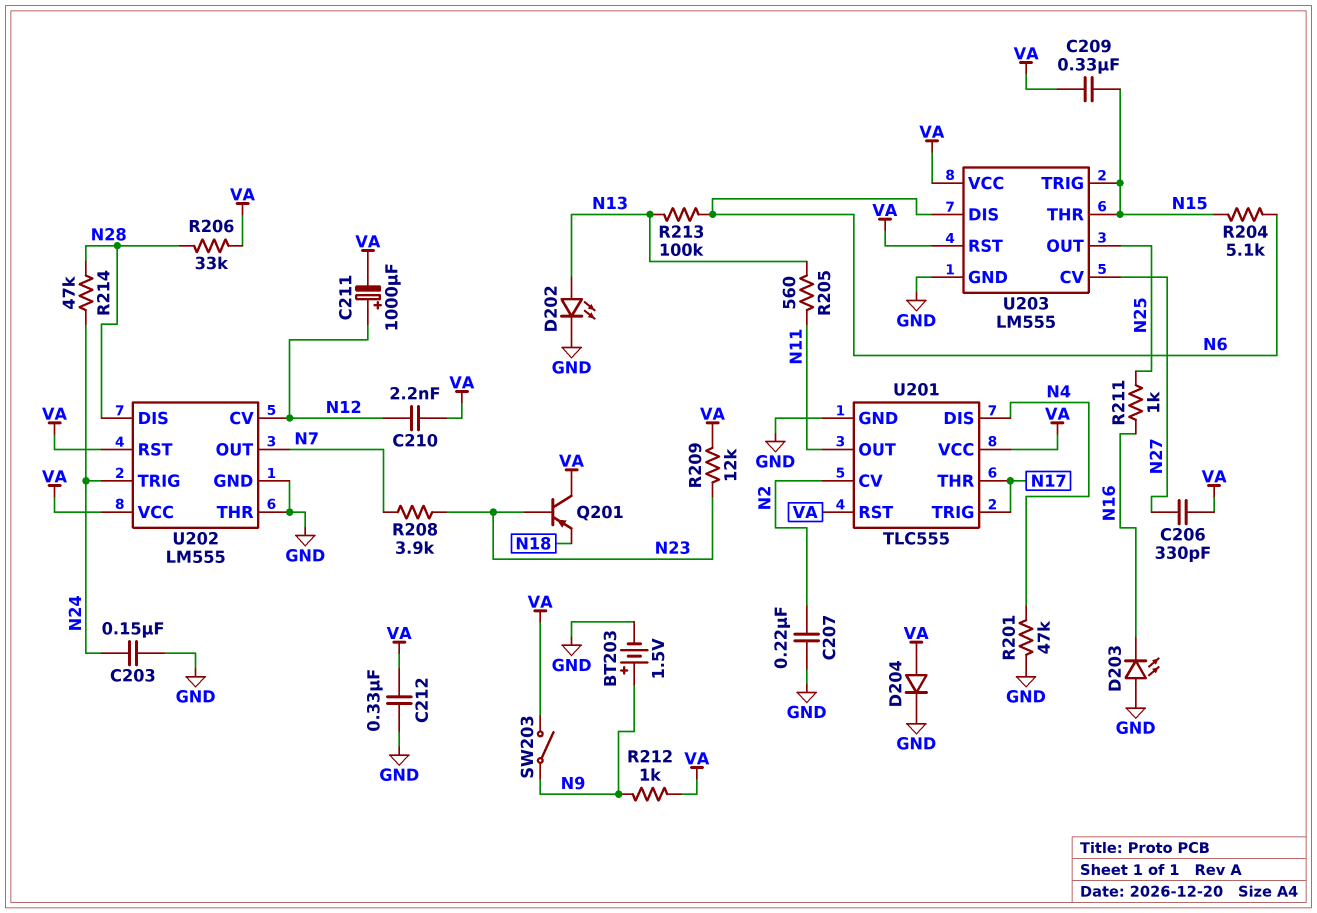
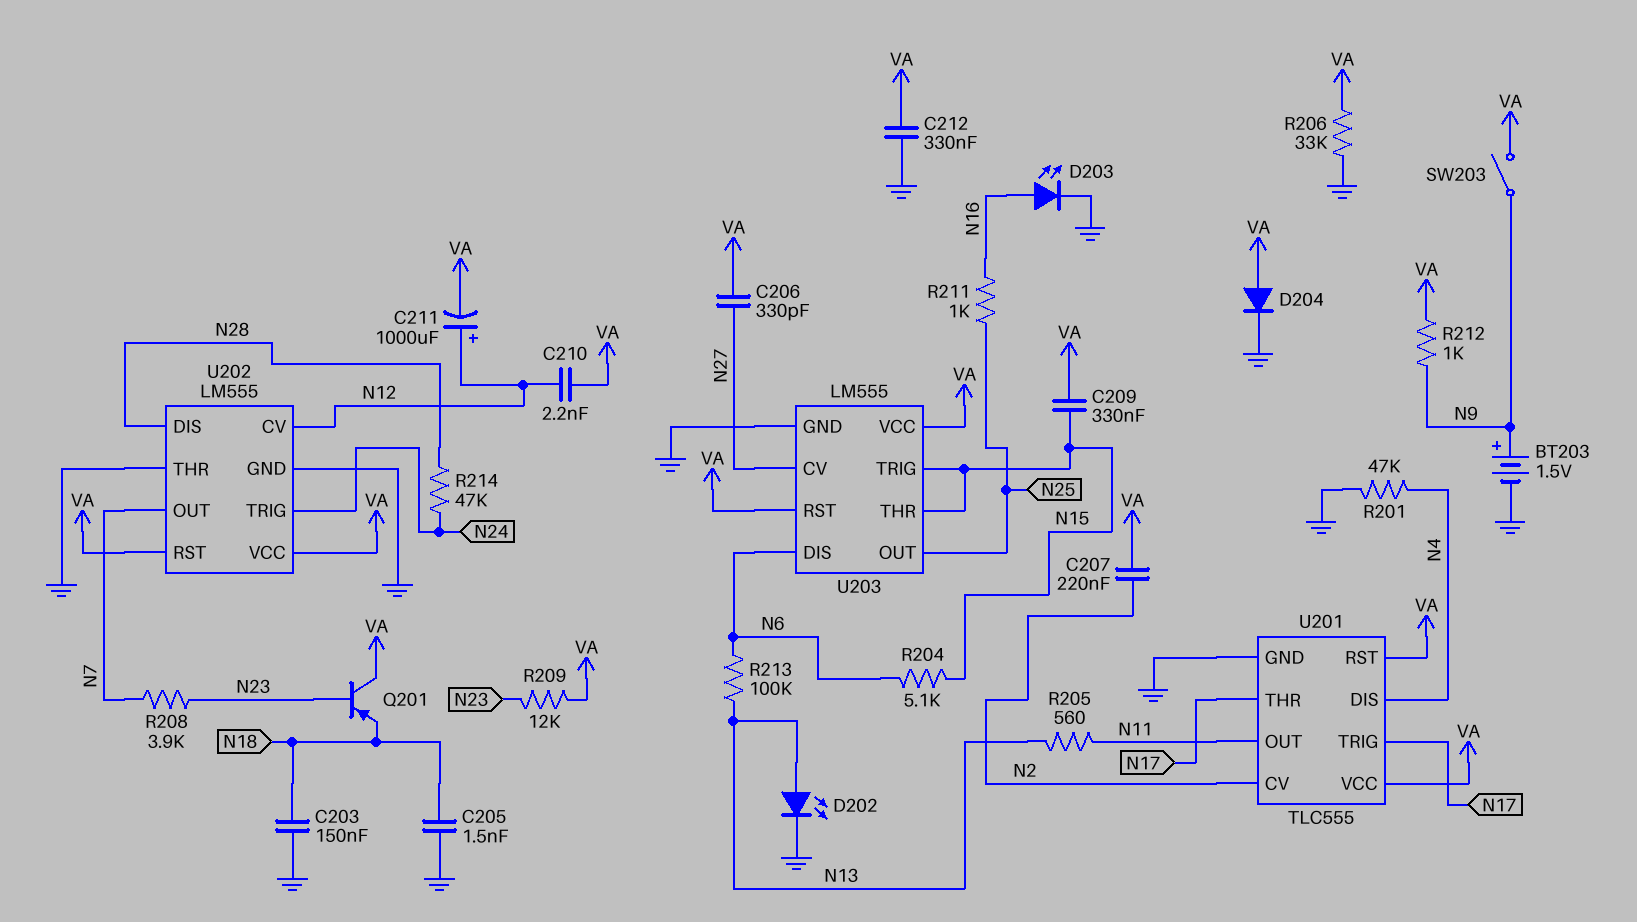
C203: 150nF (GND, N24) -> 150nF (GND, N18)
C205: none -> 1.5nF (GND, N18)
C207: 220nF (GND, N2) -> 220nF (N2, VA)
D203: LED (A GND, K N16) -> LED (A N16, K GND)
R206: 33k (N28, VA) -> 33k (GND, VA)

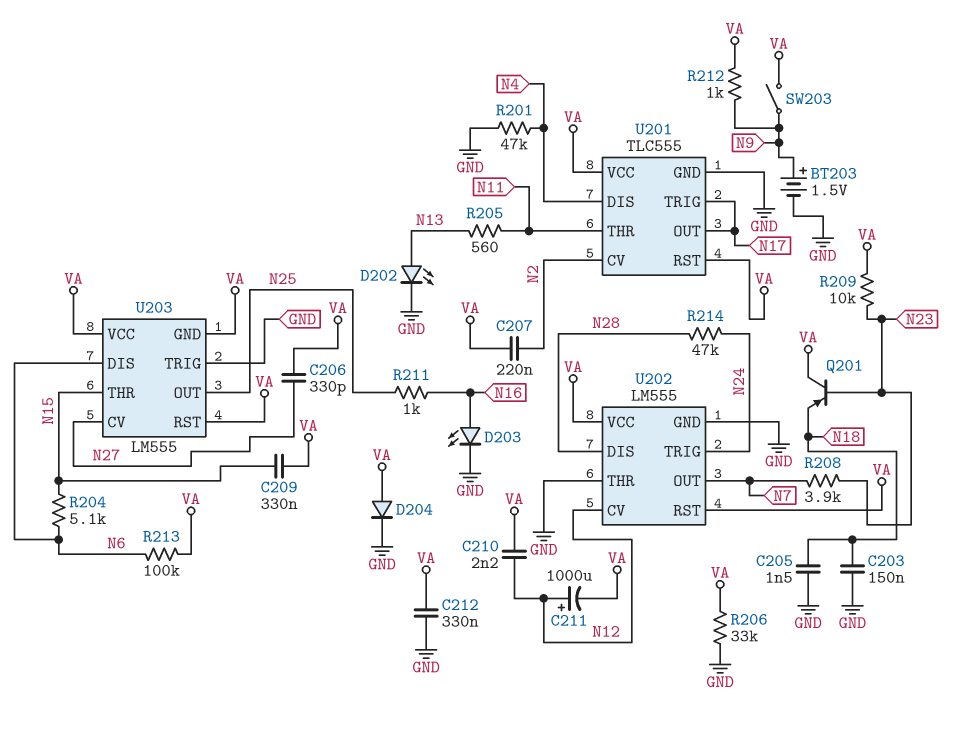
R209: 12k (N23, VA) -> 10k (N23, VA)
R213: 100k (N6, N13) -> 100k (N6, VA)
U201 pin OUT: N11 -> N17
U201 pin THR: N17 -> N11
U203 pin GND: GND -> VA
U203 pin TRIG: N15 -> GND

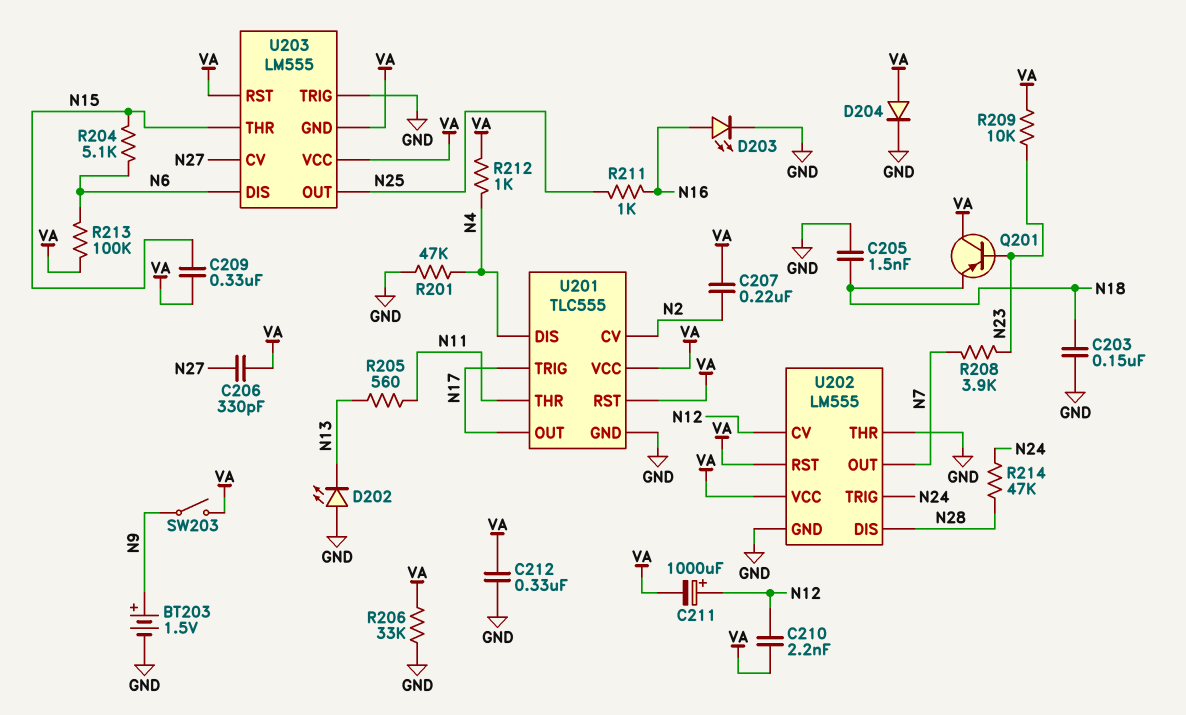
D202: LED (A N13, K GND) -> LED (A GND, K N13)
R212: 1k (N9, VA) -> 1k (N4, VA)

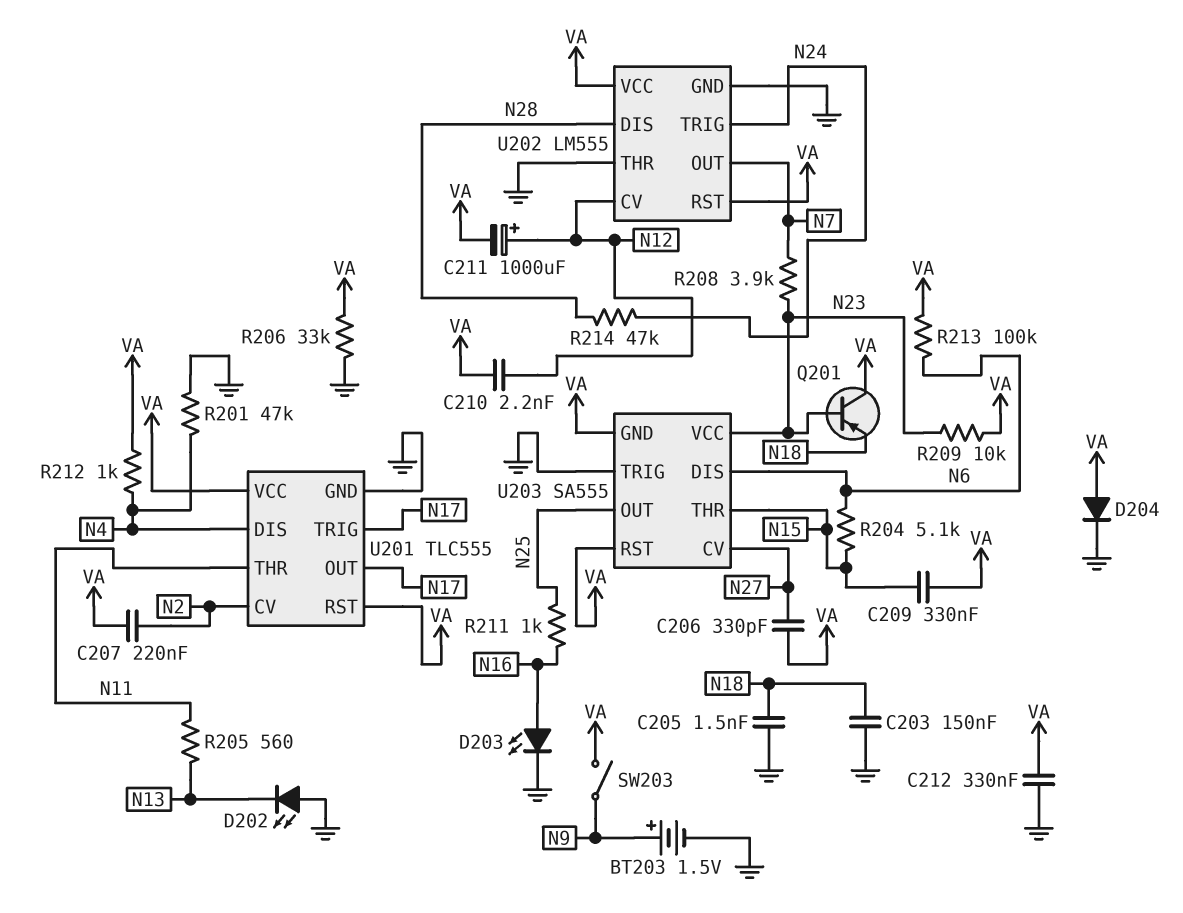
U203: LM555 -> SA555
U203 pin VCC: VA -> N23

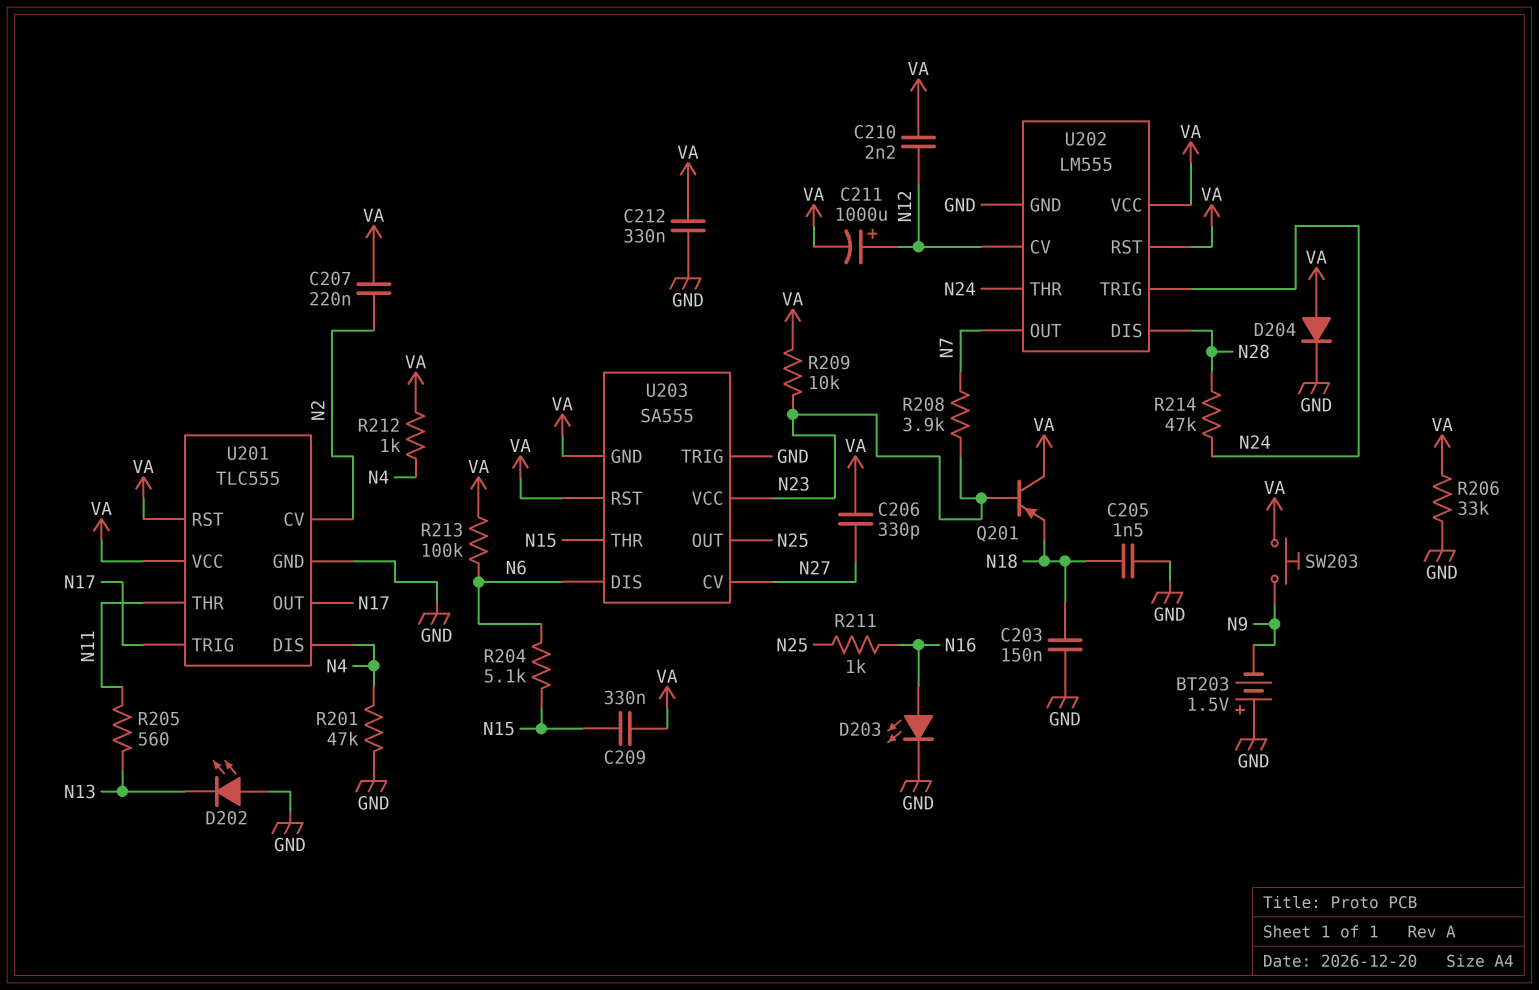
BT203: 1.5V (plus N9, minus GND) -> 1.5V (plus GND, minus N9)
SW203: switch (N9, VA) -> button (N9, VA)
U202 pin THR: GND -> N24

